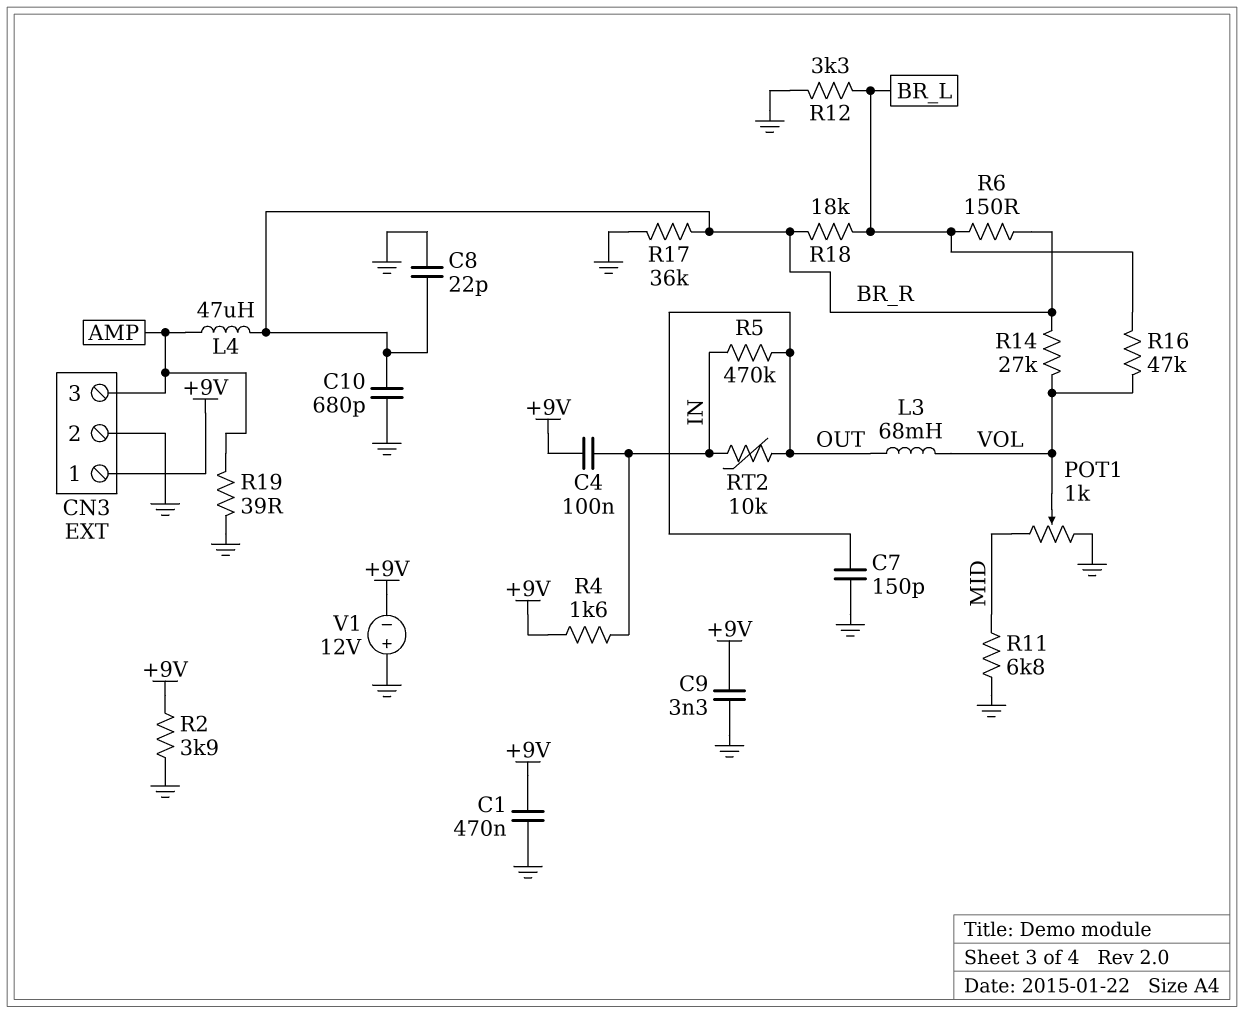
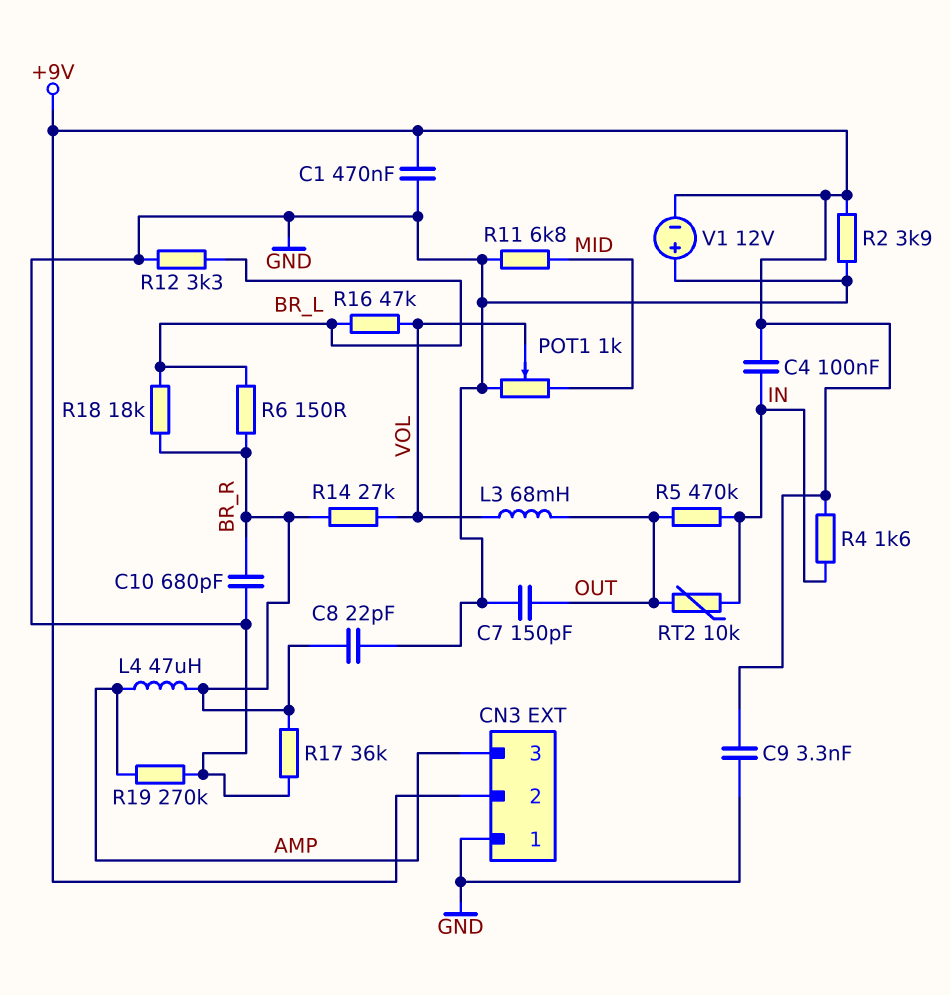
CN3 pin 1: +9V -> GND
CN3 pin 2: GND -> +9V
R19: 39 (AMP, GND) -> 270k (AMP, GND)

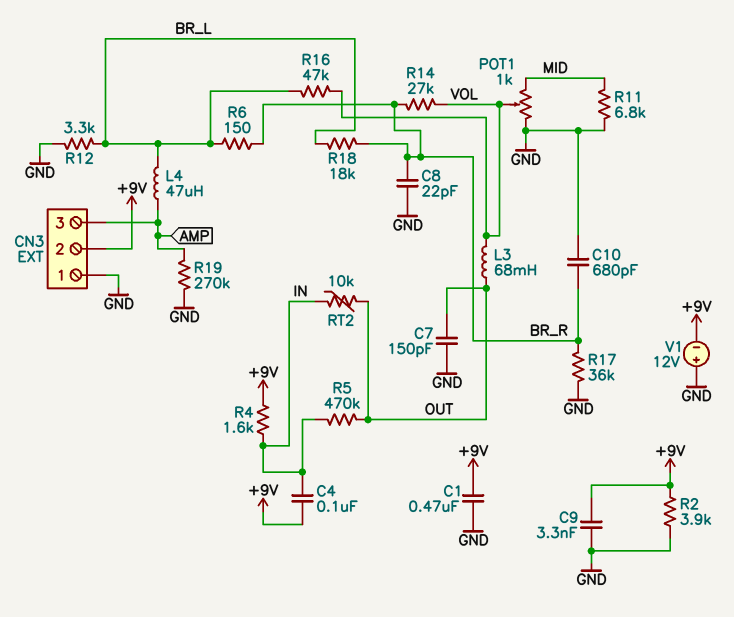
L4: 47uH (AMP, BR_R) -> 47uH (AMP, BR_L)

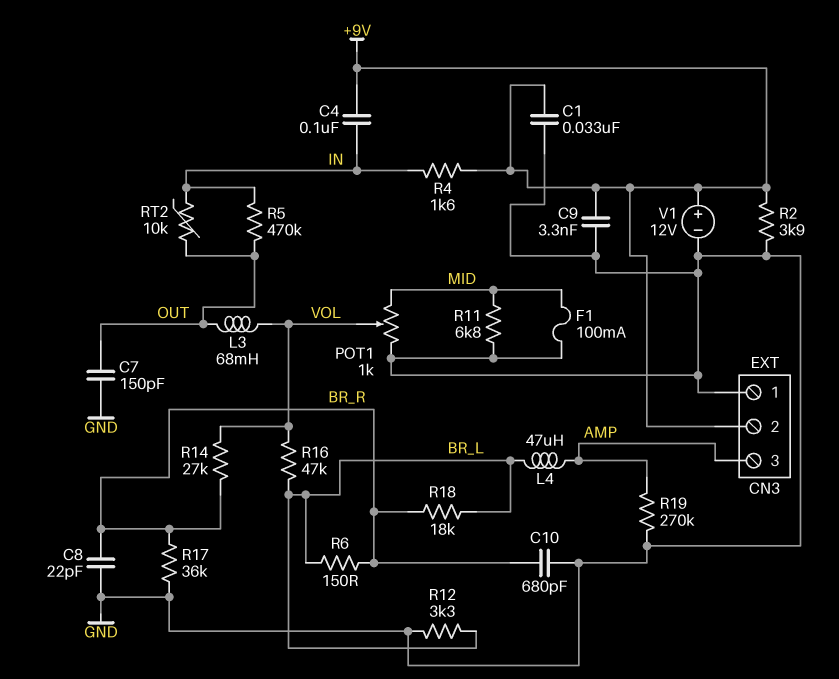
C1: 470nF (+9V, GND) -> 33nF (+9V, GND)
F1: none -> 100mA (GND, MID)
V1: 12V (plus GND, minus +9V) -> 12V (plus +9V, minus GND)

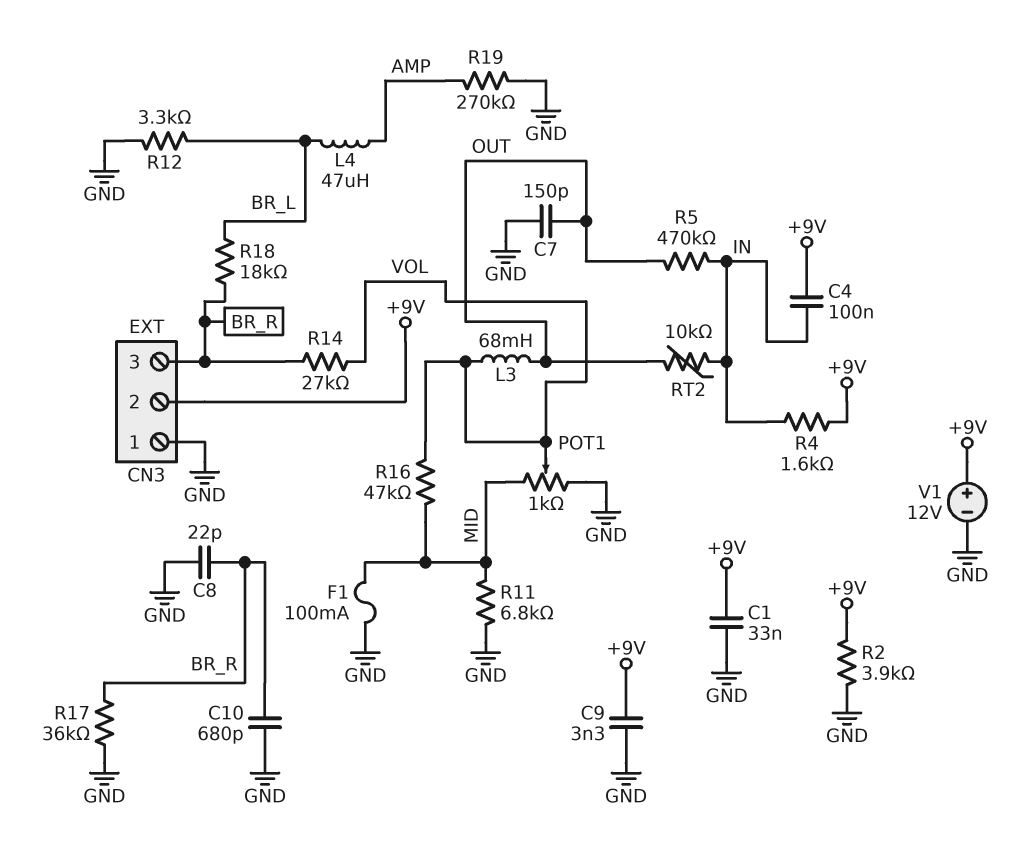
CN3 pin 3: AMP -> BR_R
R6: 150 (BR_L, BR_R) -> none
R16: 47k (BR_L, VOL) -> 47k (MID, VOL)

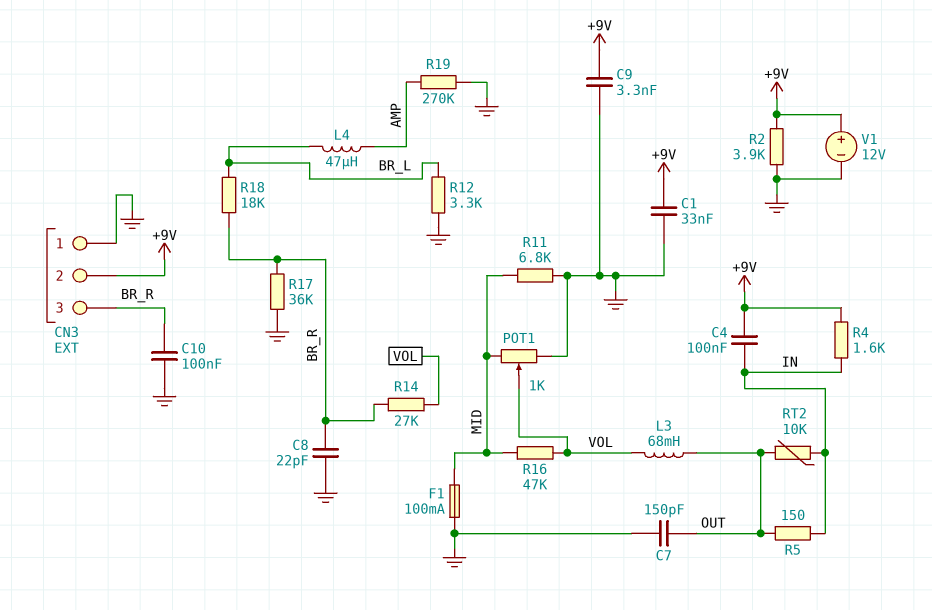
C10: 680pF (BR_R, GND) -> 100nF (BR_R, GND)
R5: 470k (IN, OUT) -> 150 (IN, OUT)

